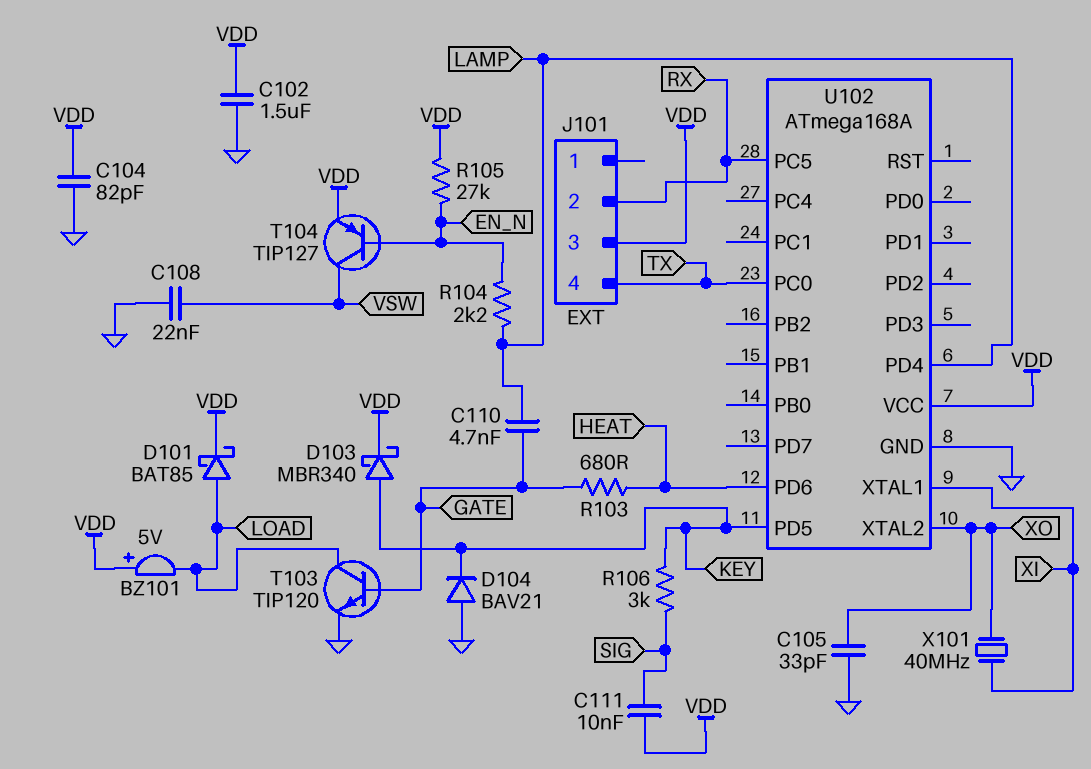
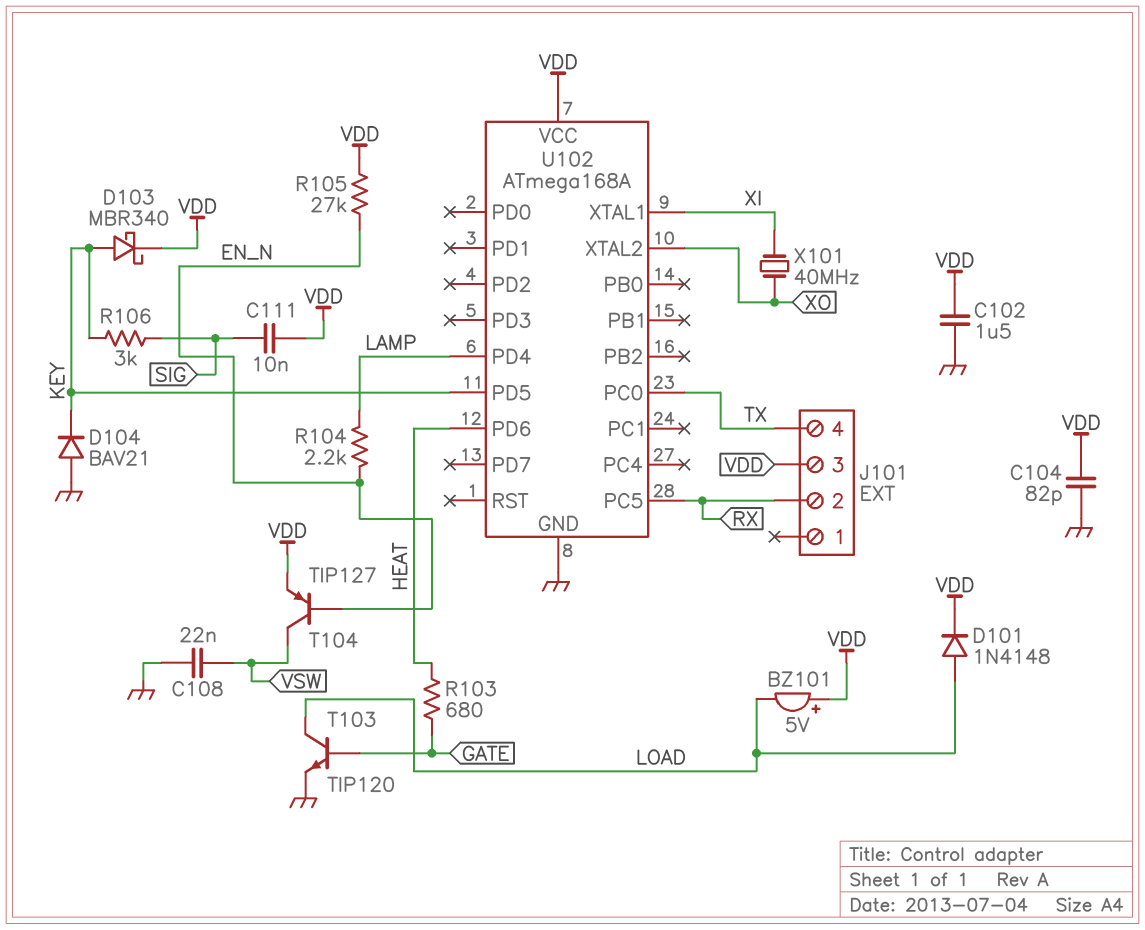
C105: 33pF (GND, XO) -> none
C110: 4.7nF (GATE, LAMP) -> none
D101: schottky BAT85 (A LOAD, K VDD) -> diode 1N4148 (A LOAD, K VDD)

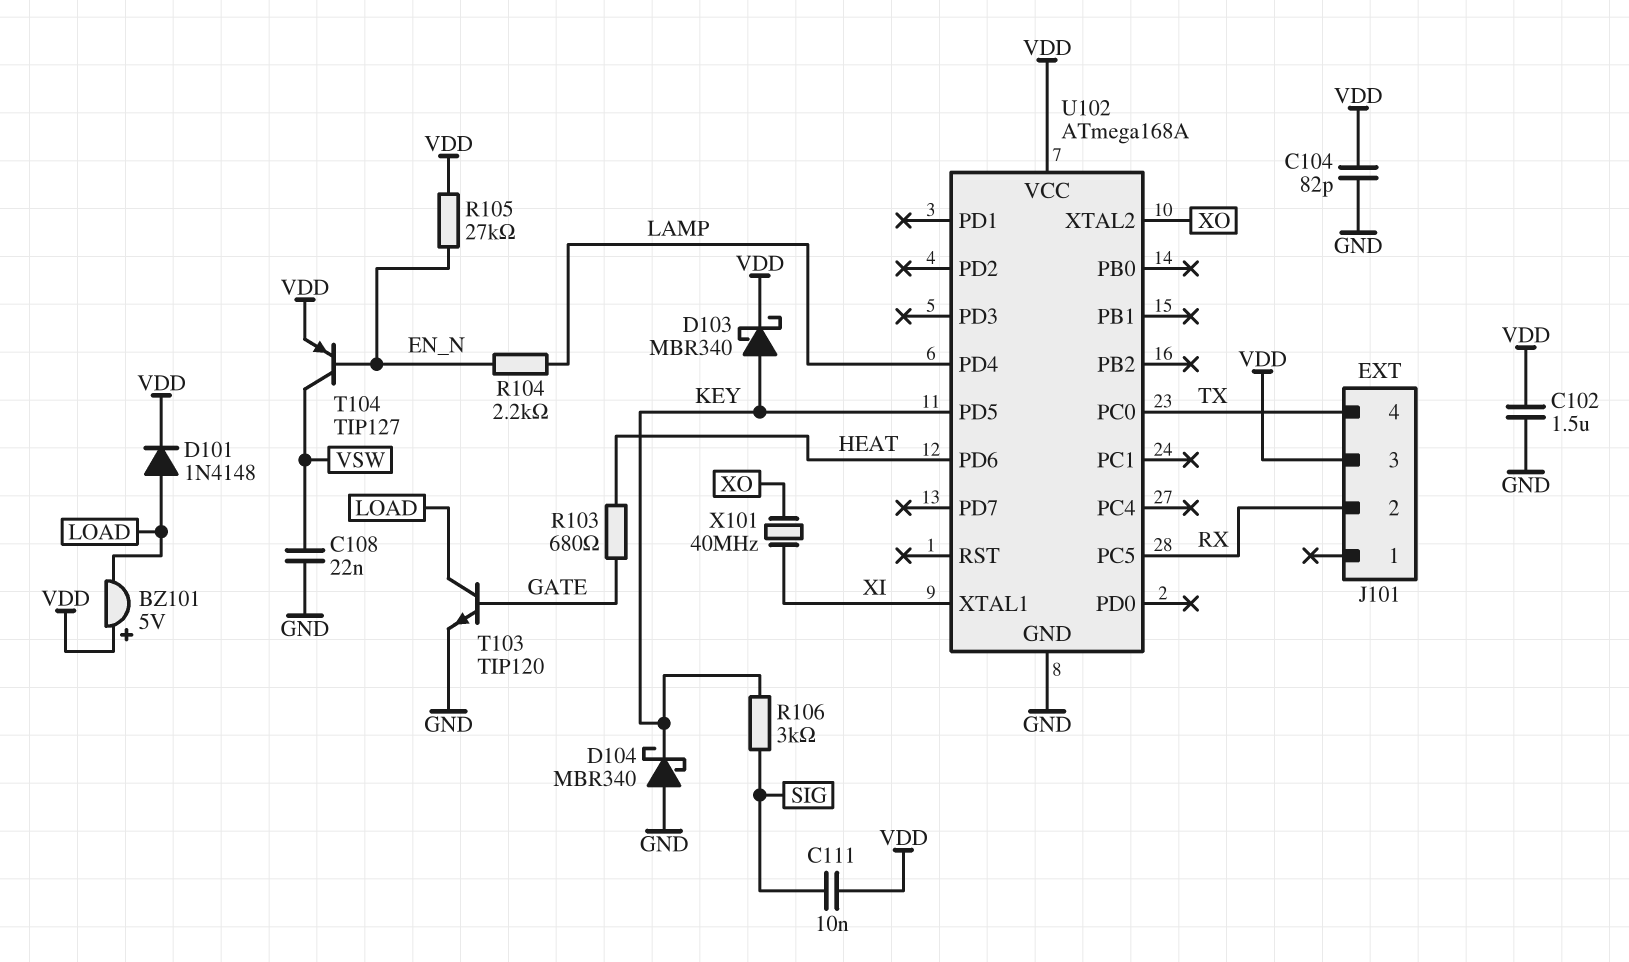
D104: diode BAV21 (A GND, K KEY) -> schottky MBR340 (A GND, K KEY)

